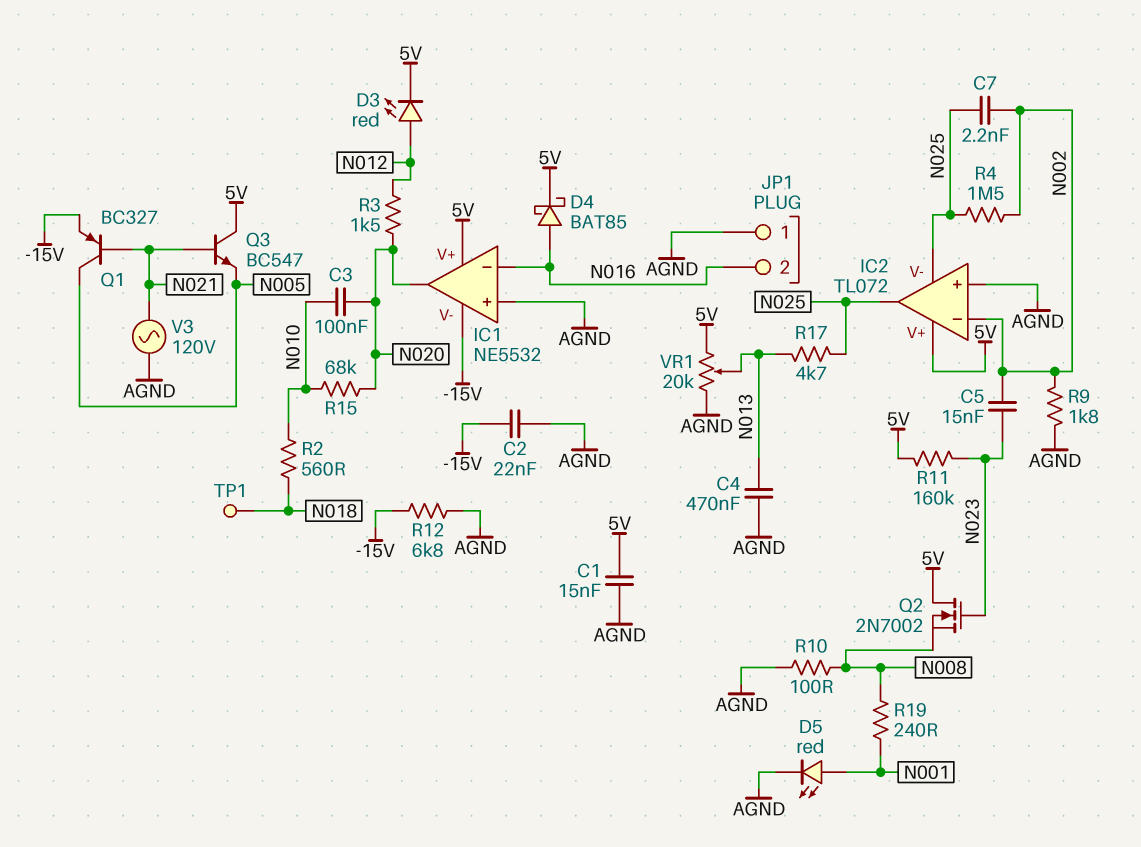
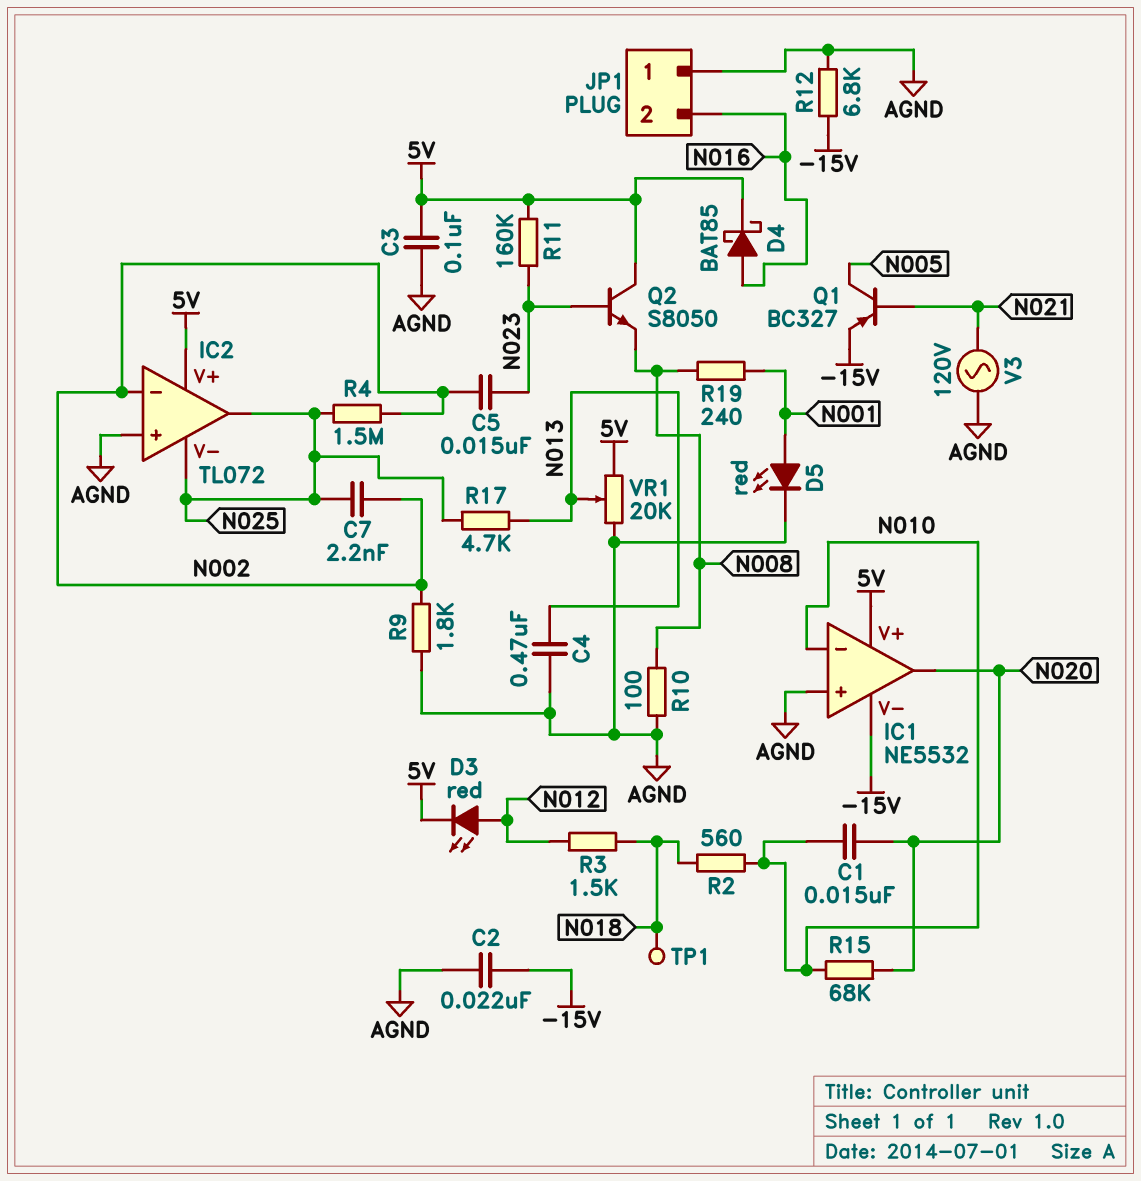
C1: 15nF (5V, AGND) -> 15nF (N010, N020)
C3: 100nF (N010, N020) -> 100nF (5V, AGND)
IC1 pin in-: N016 -> N010
Q2: NMOS 2N7002 (G N023, D 5V, S N008) -> NPN S8050 (B N023, C 5V, E N008)
Q3: NPN BC547 (B N021, C 5V, E N005) -> none
R3: 1.5k (N012, N020) -> 1.5k (N012, N018)

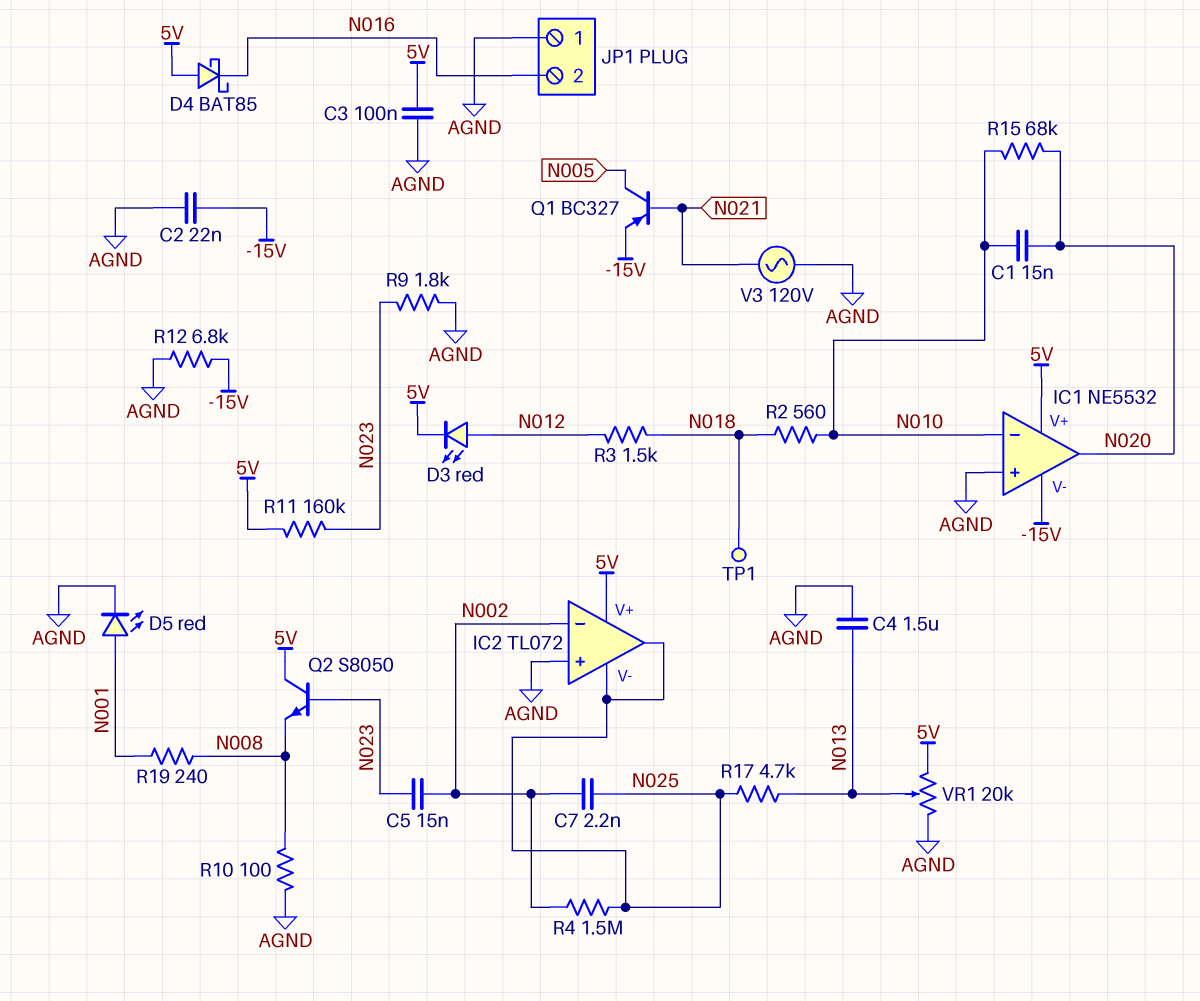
C4: 470nF (AGND, N013) -> 1.5uF (AGND, N013)
D4: schottky BAT85 (A N016, K 5V) -> schottky BAT85 (A 5V, K N016)
R9: 1.8k (AGND, N002) -> 1.8k (AGND, N023)

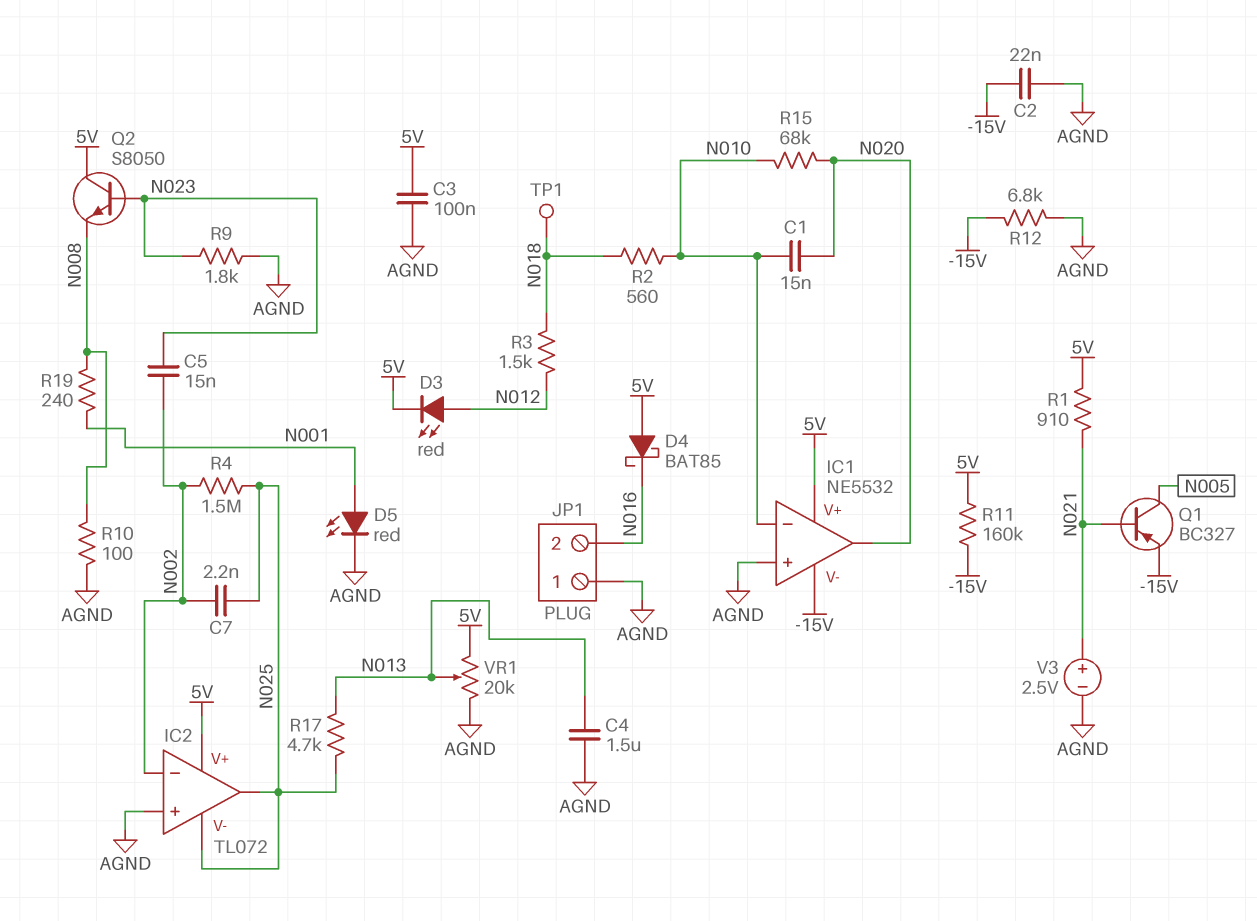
R1: none -> 910 (5V, N021)
R11: 160k (5V, N023) -> 160k (-15V, 5V)
V3: AC 120V (AGND, N021) -> 2.5V (plus N021, minus AGND)

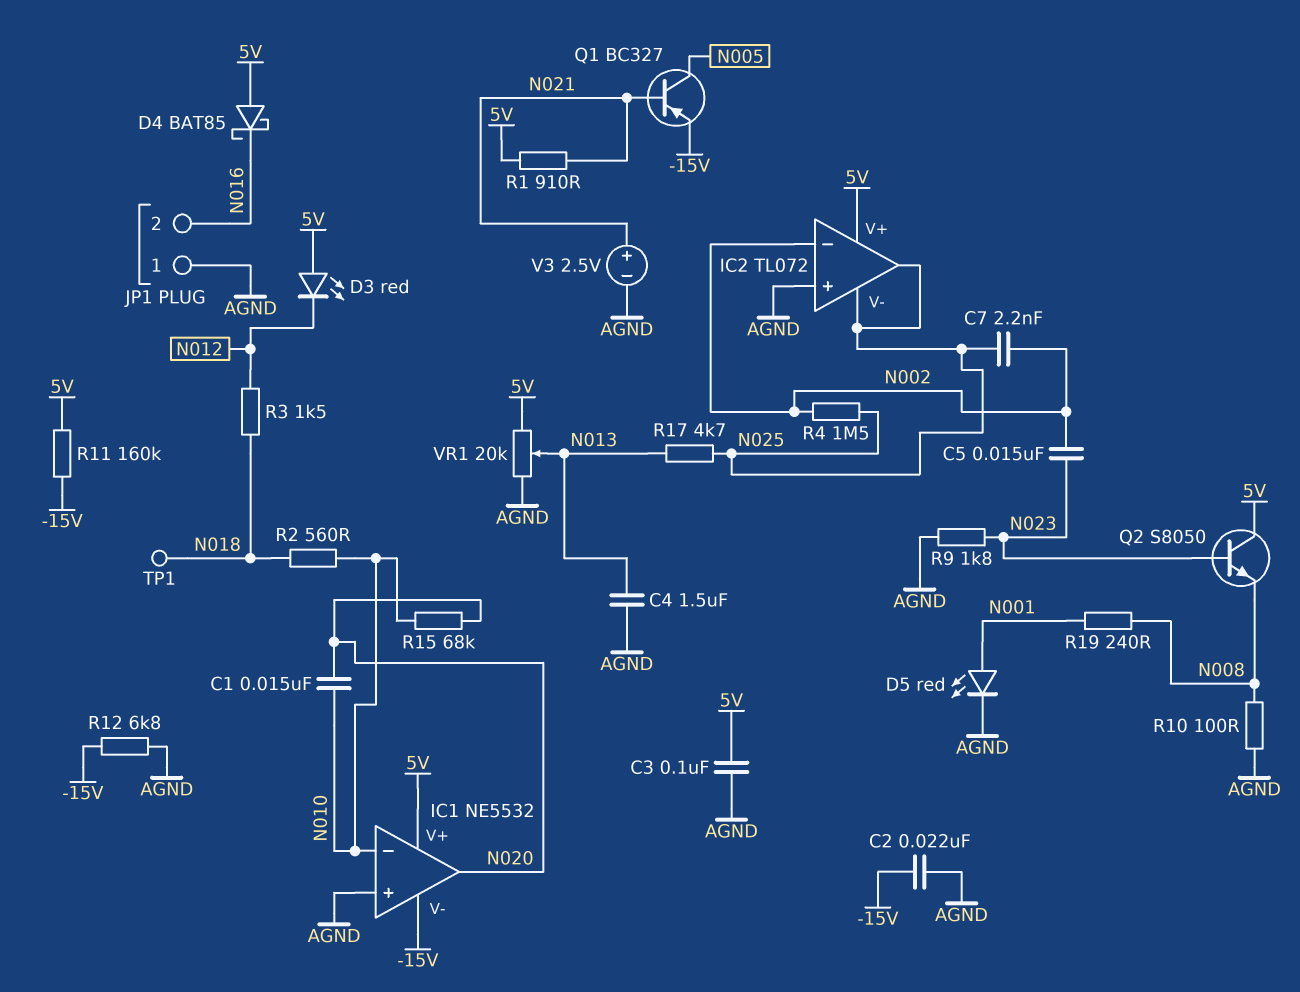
D3: LED red (A N012, K 5V) -> LED red (A 5V, K N012)

